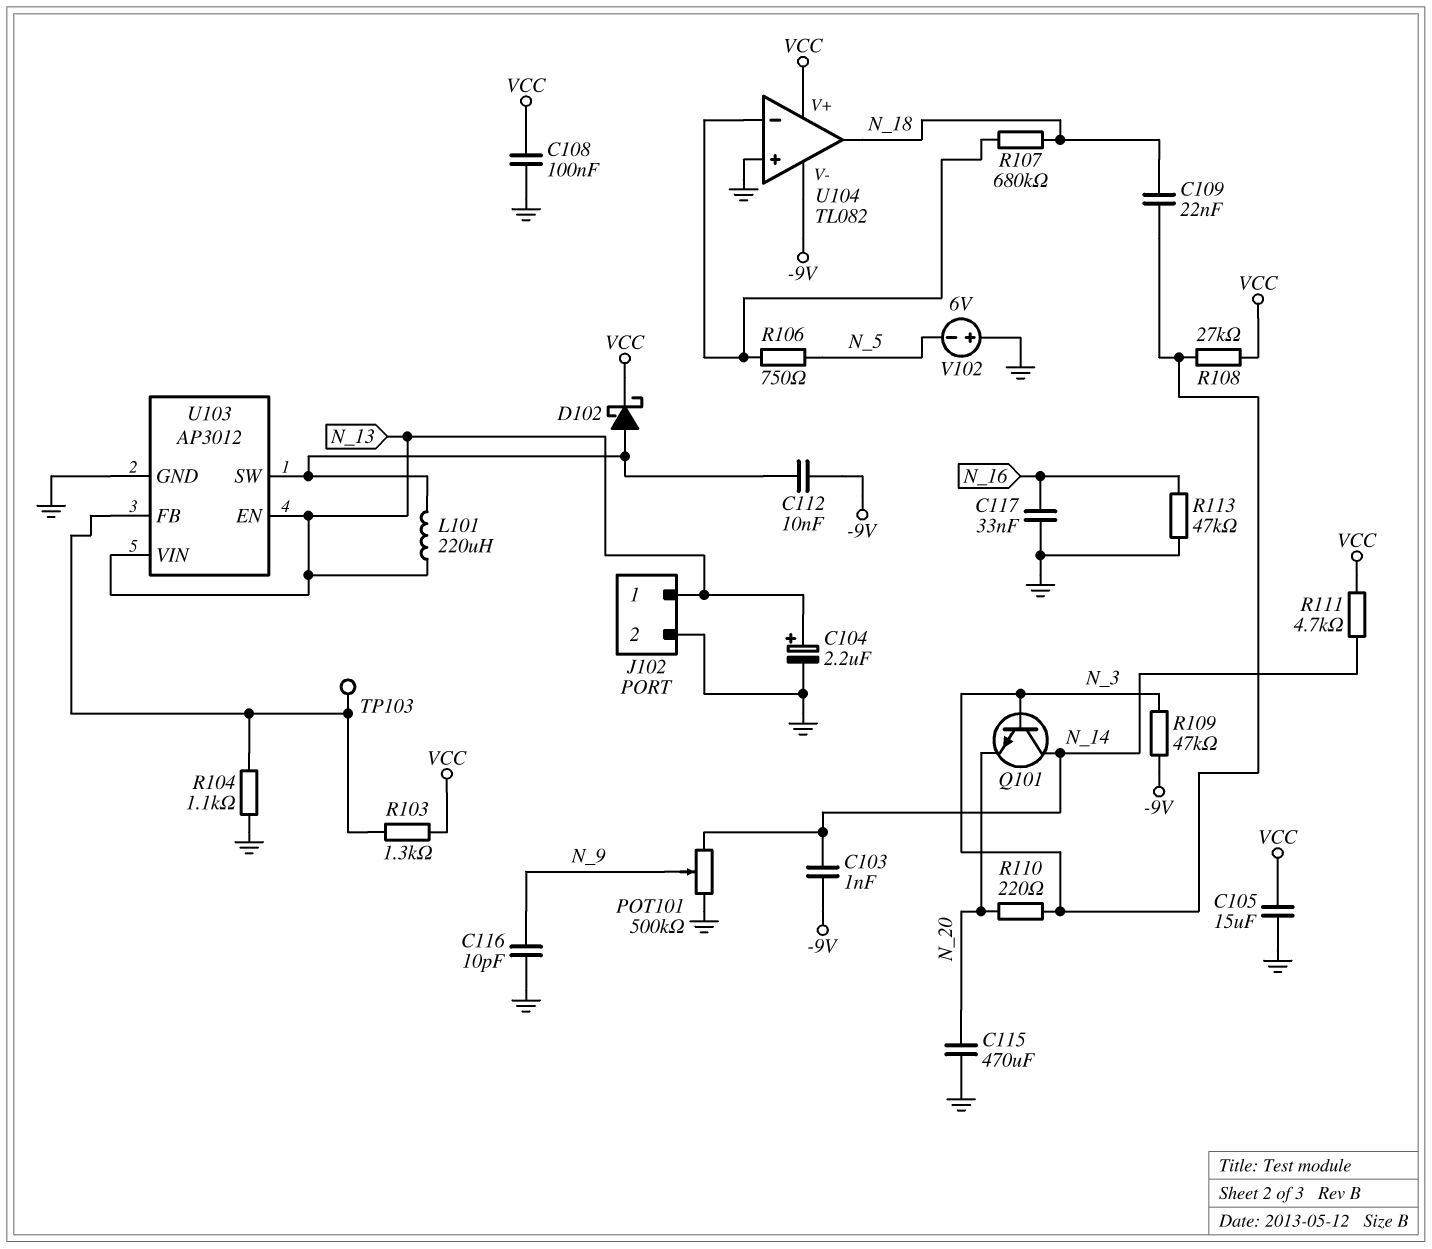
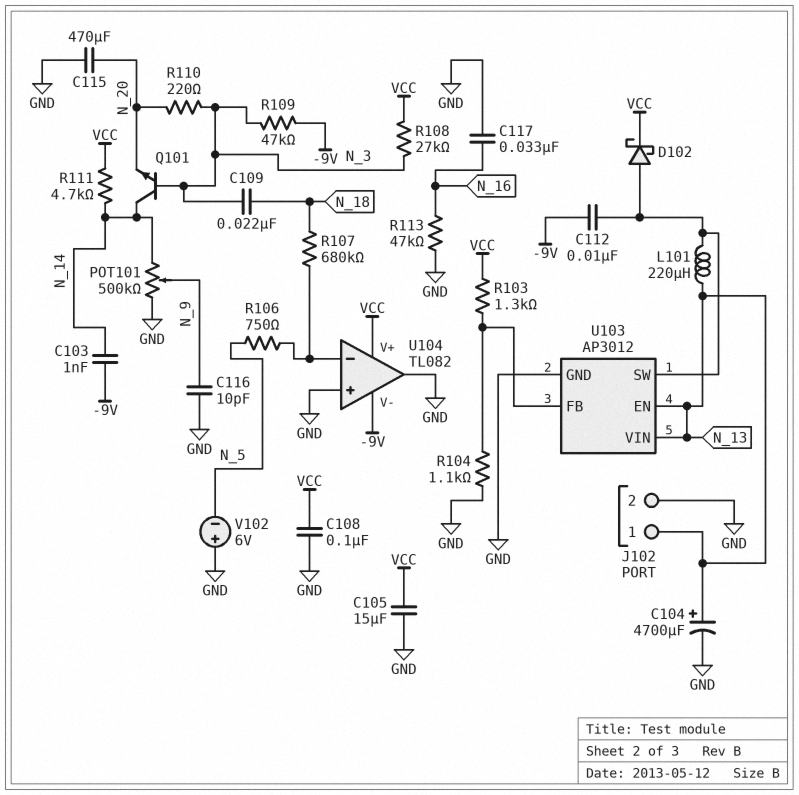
C104: 2.2uF (plus N_13, minus GND) -> 4700uF (plus N_13, minus GND)
TP103: test point (U103/FB) -> none
U104 pin out: N_18 -> GND

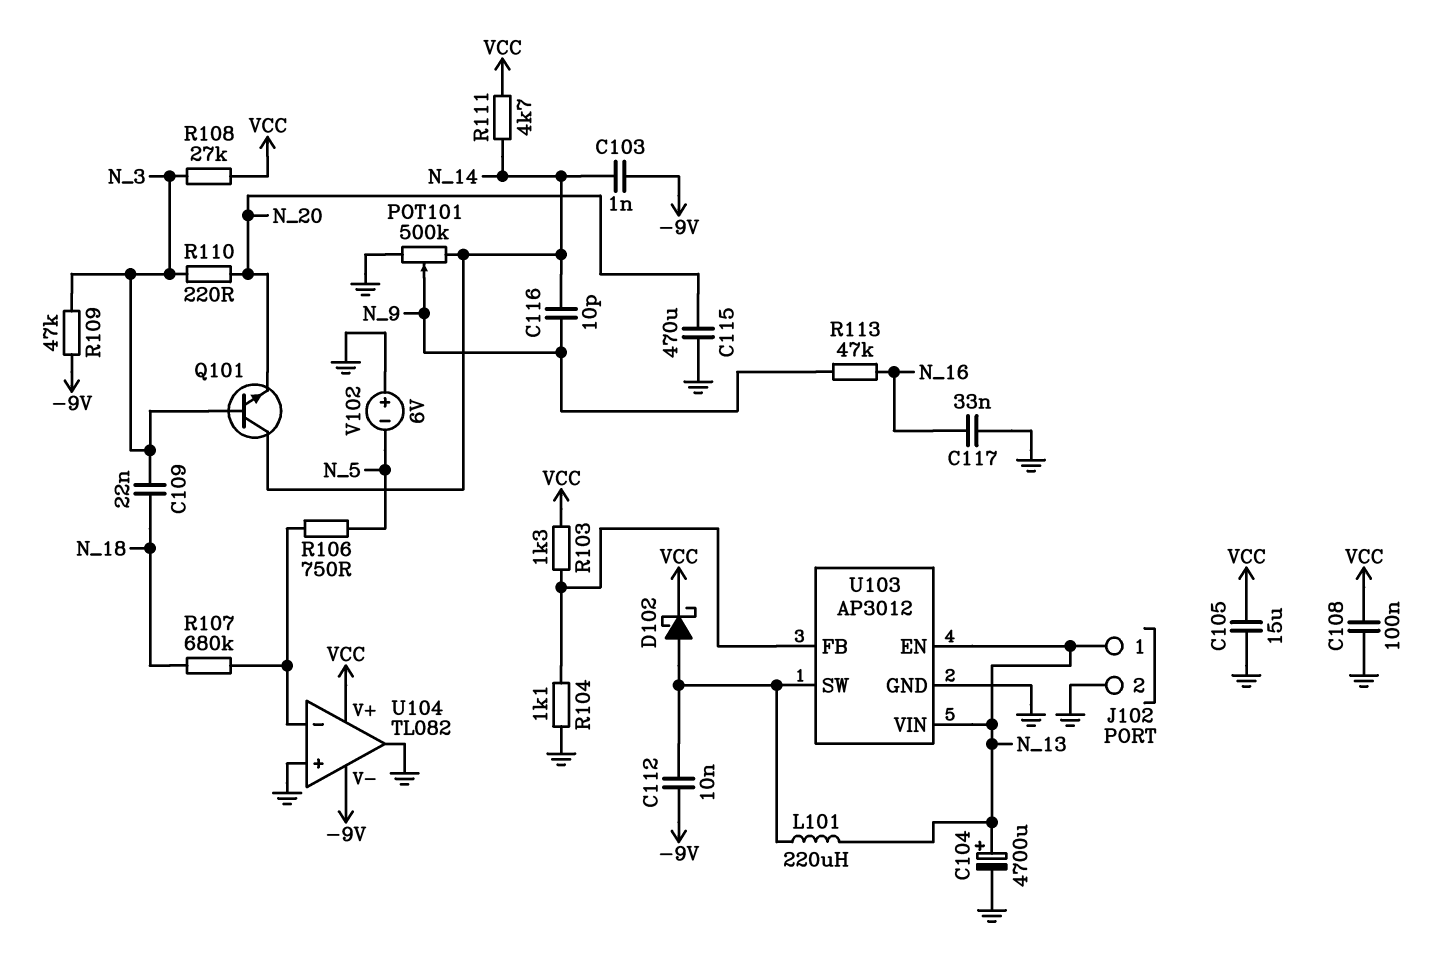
C116: 10pF (GND, N_9) -> 10pF (N_9, N_14)
R113: 47k (GND, N_16) -> 47k (N_9, N_16)

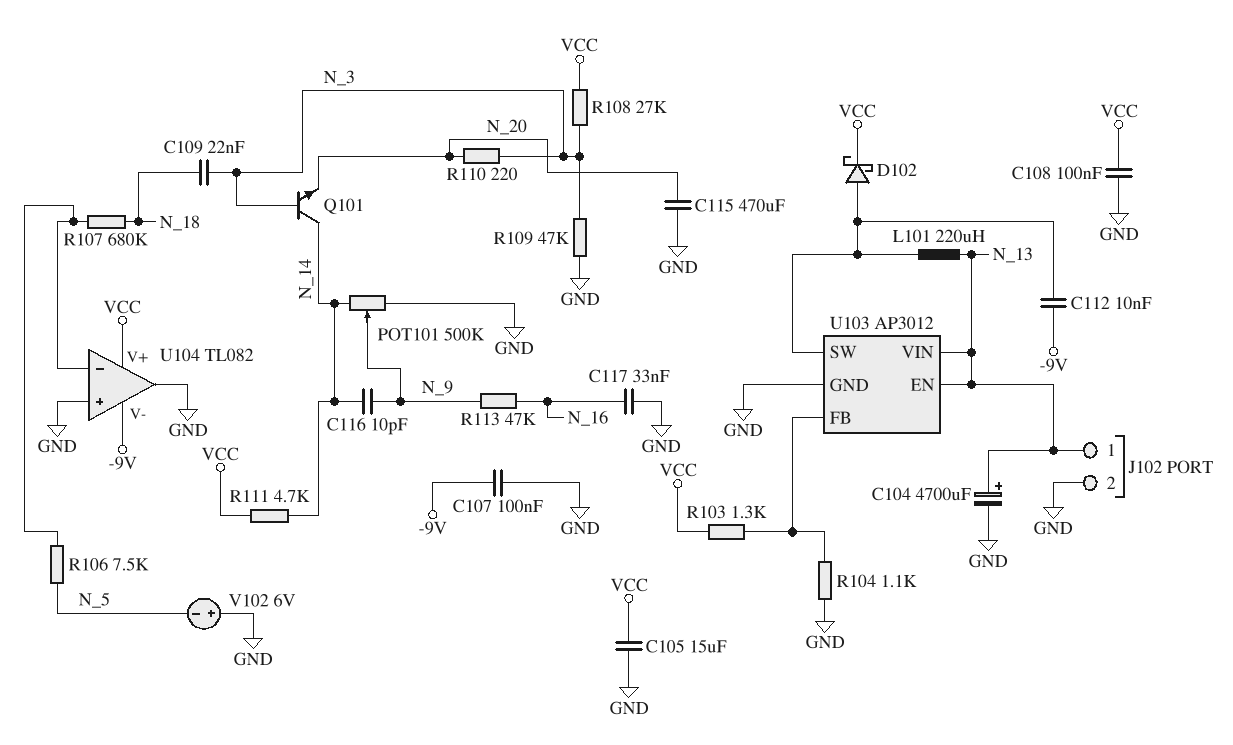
C103: 1nF (-9V, N_14) -> none
C107: none -> 100nF (-9V, GND)
R106: 750 (N_5, U104/in-) -> 7.5k (N_5, U104/in-)
R109: 47k (-9V, N_3) -> 47k (GND, N_3)

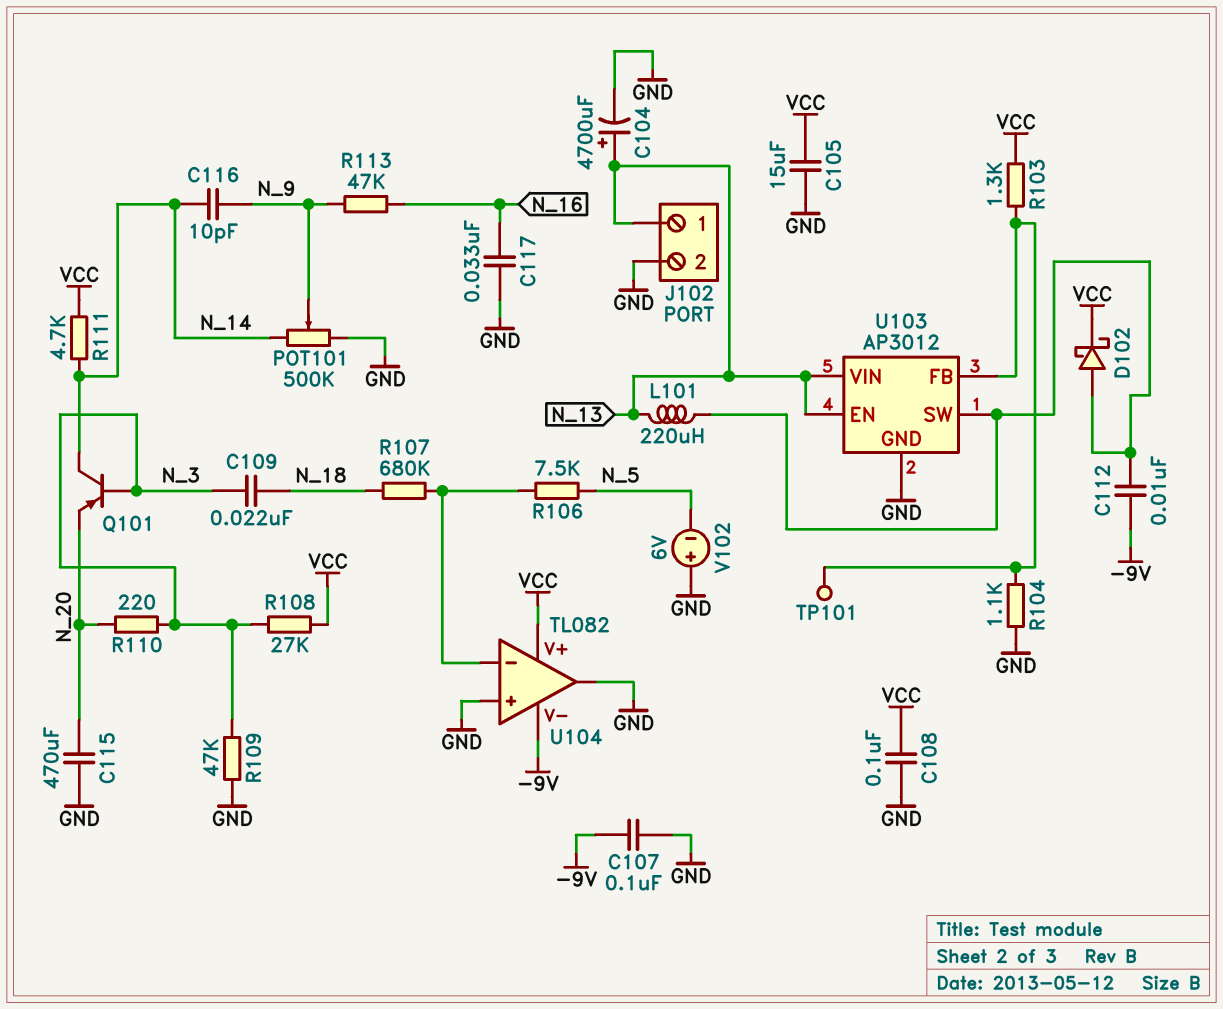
Q101: NPN (B N_3, C N_14, E N_20) -> PNP (B N_3, C N_14, E N_20)
TP101: none -> test point (U103/FB)

